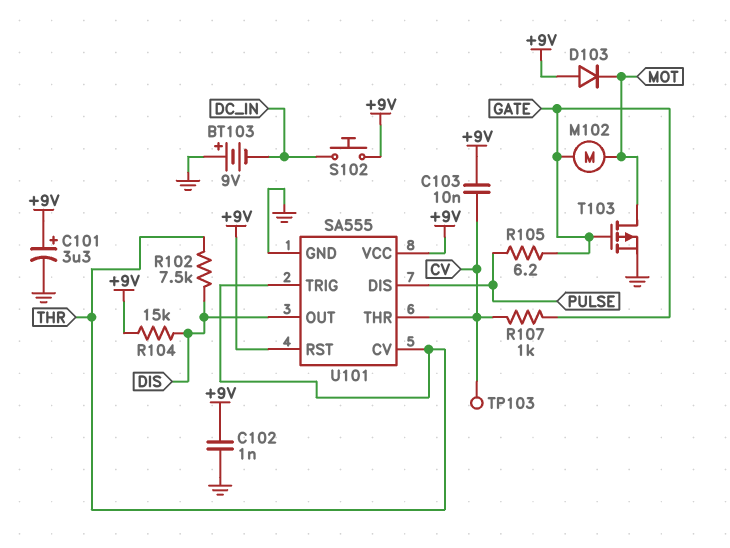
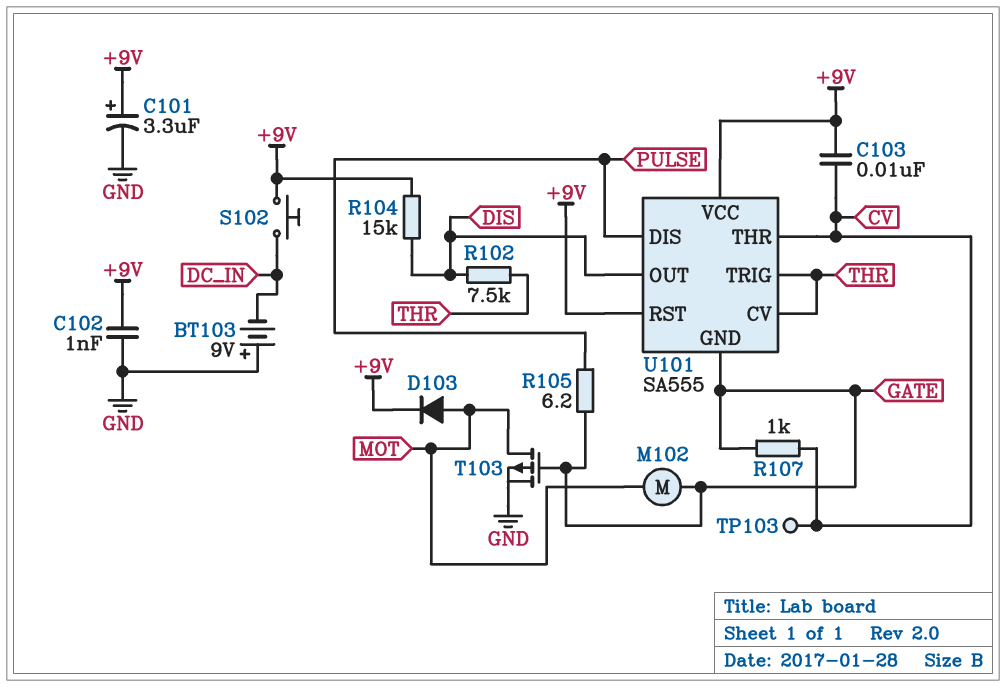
D103: diode (A +9V, K MOT) -> diode (A MOT, K +9V)
U101 pin GND: GND -> GATE

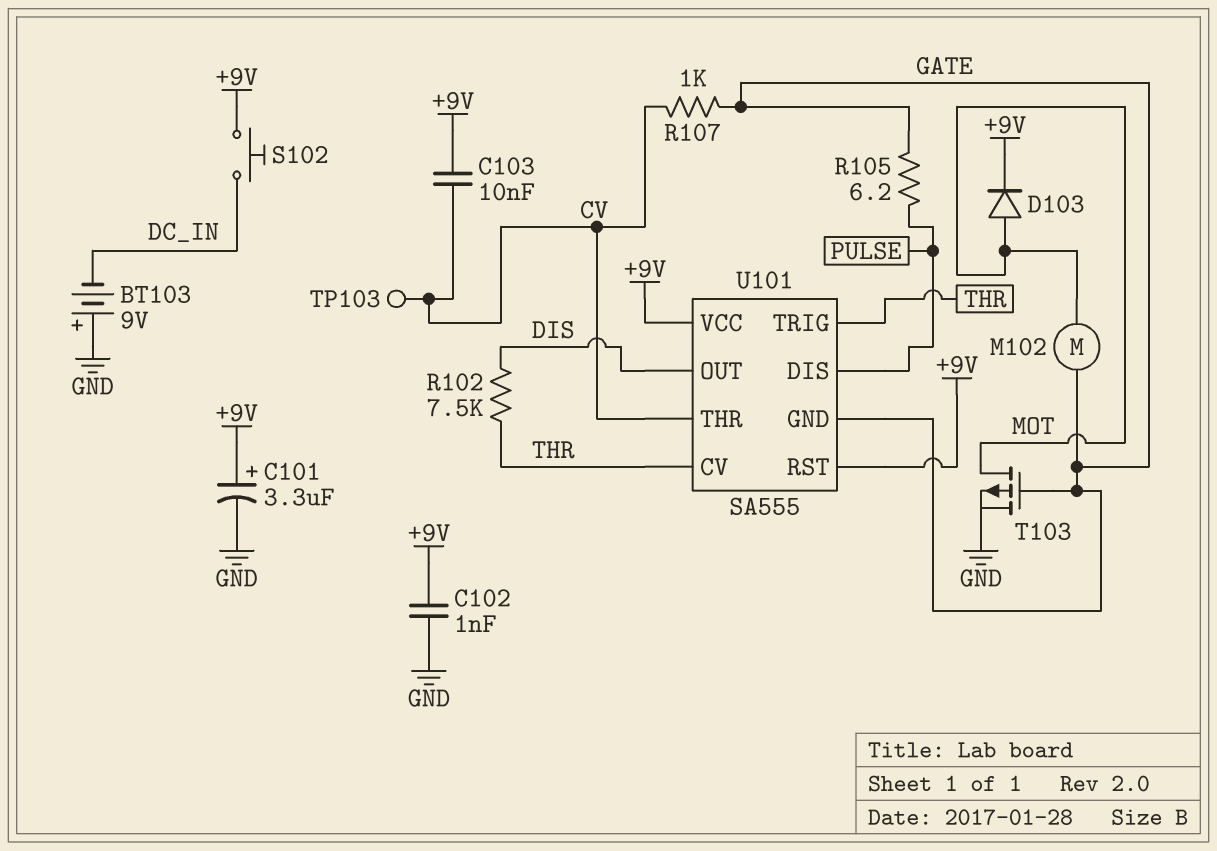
R104: 15k (+9V, DIS) -> none

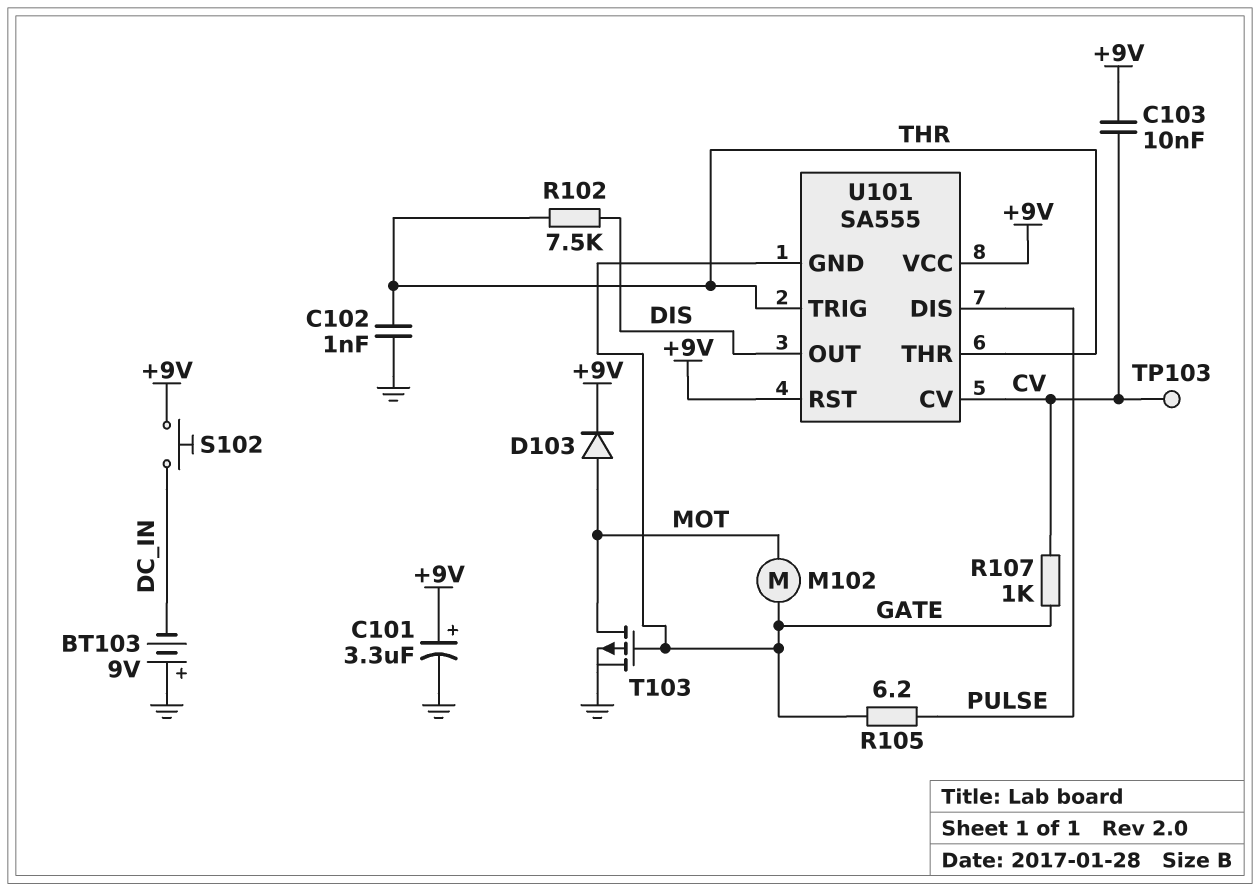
C102: 1nF (+9V, GND) -> 1nF (GND, THR)
U101 pin CV: THR -> CV
U101 pin THR: CV -> THR

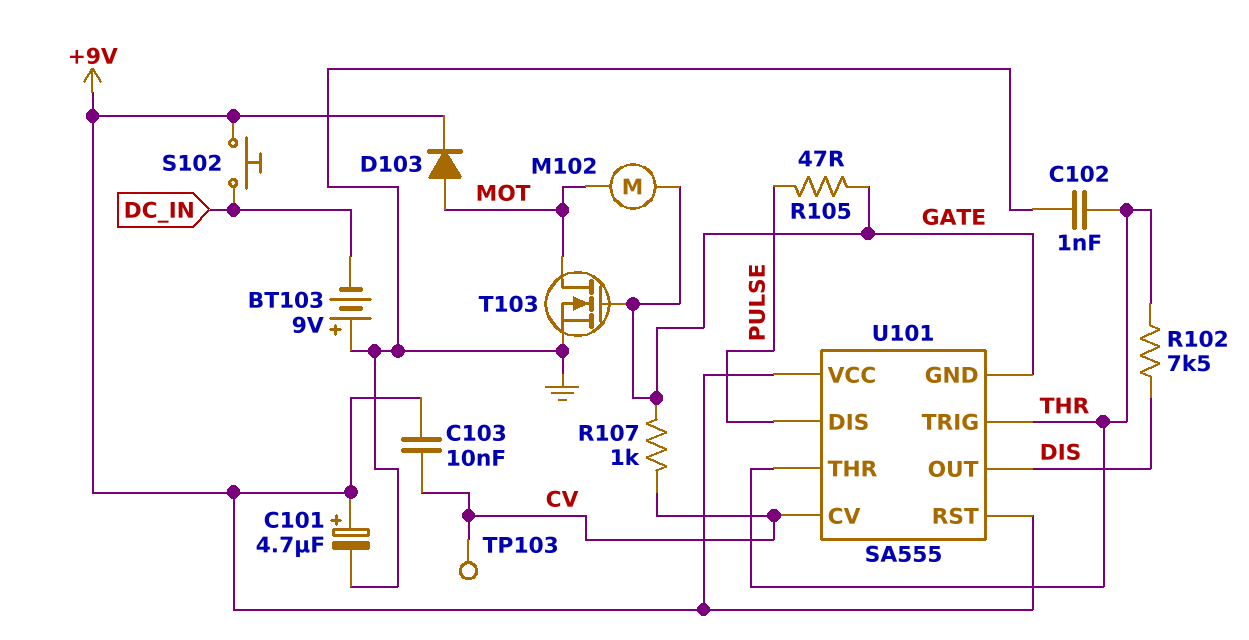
C101: 3.3uF (plus +9V, minus GND) -> 4.7uF (plus +9V, minus GND)
R105: 6.2 (GATE, PULSE) -> 47 (GATE, PULSE)
T103: PMOS (G GATE, D MOT, S GND) -> NMOS (G GATE, D MOT, S GND)

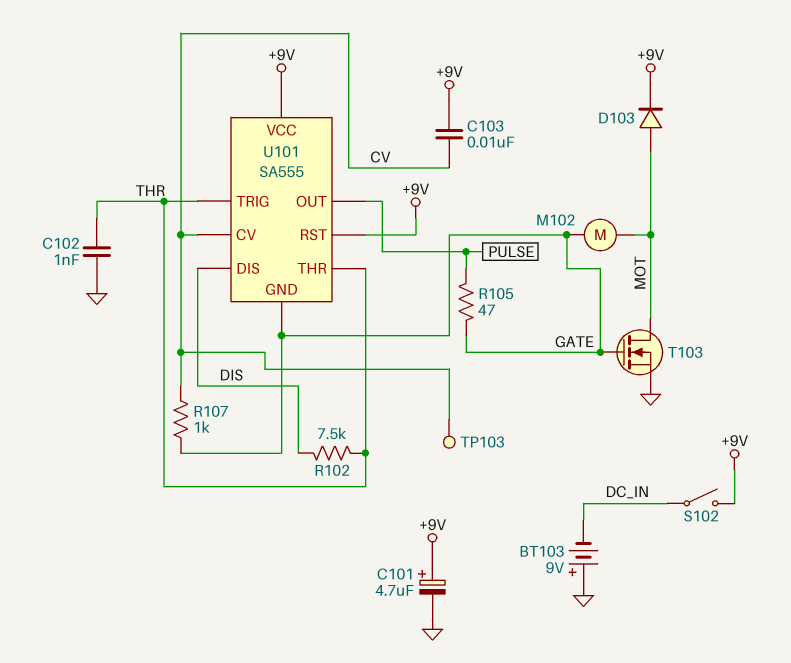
S102: button (+9V, DC_IN) -> switch (+9V, DC_IN)
U101 pin DIS: PULSE -> DIS
U101 pin OUT: DIS -> PULSE

